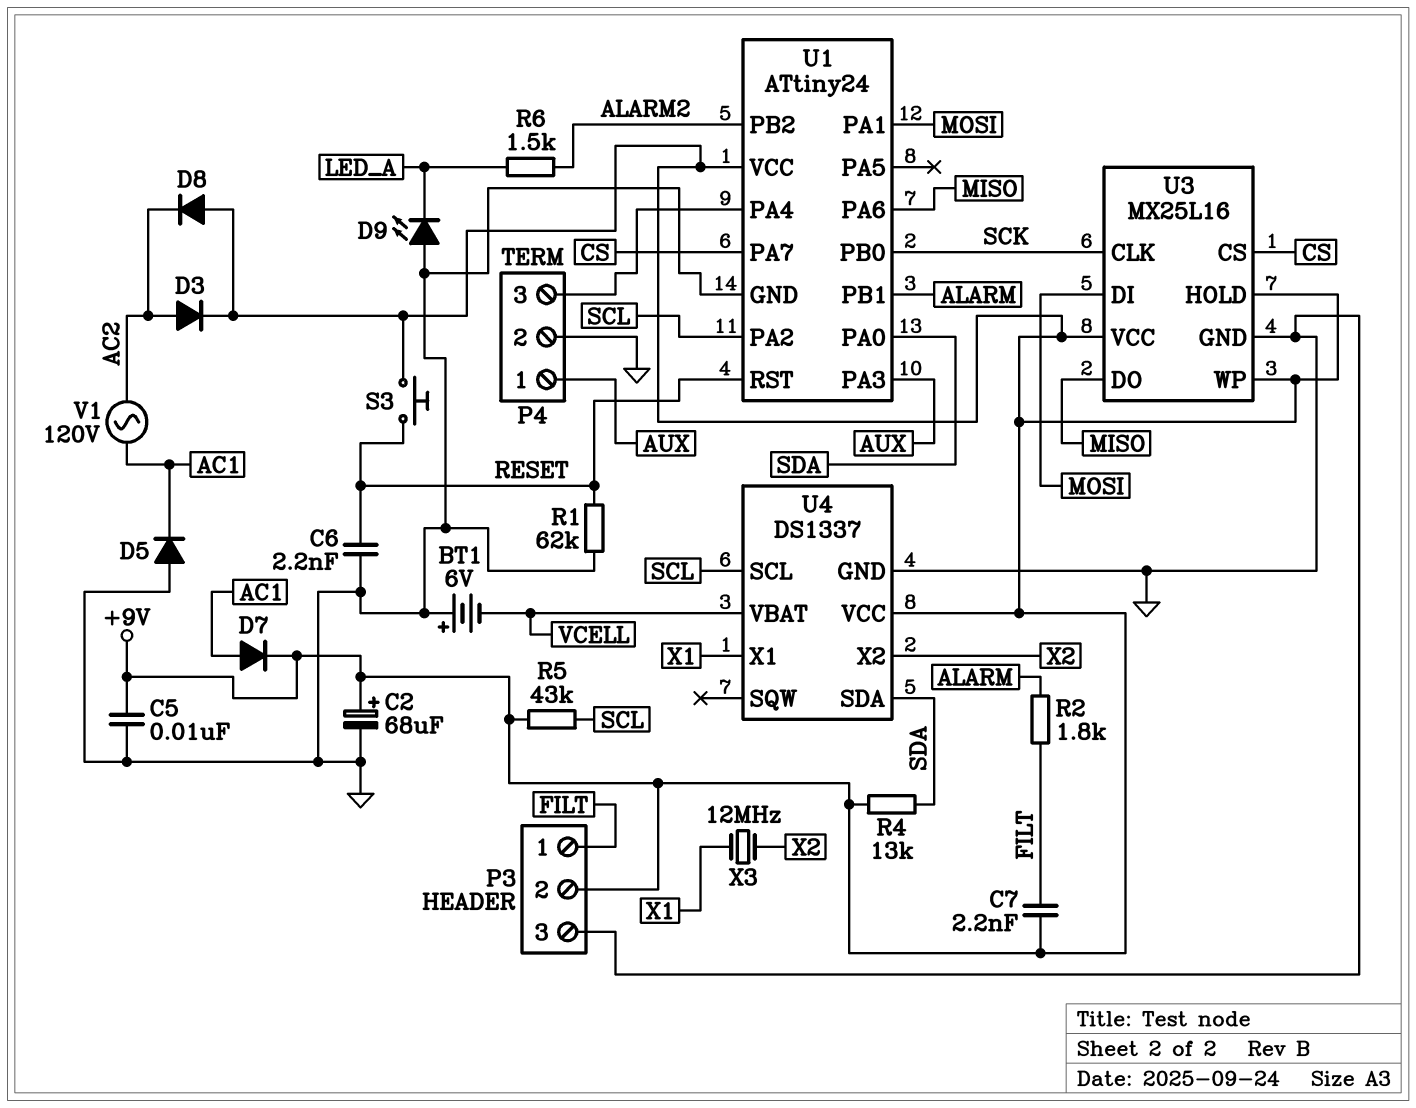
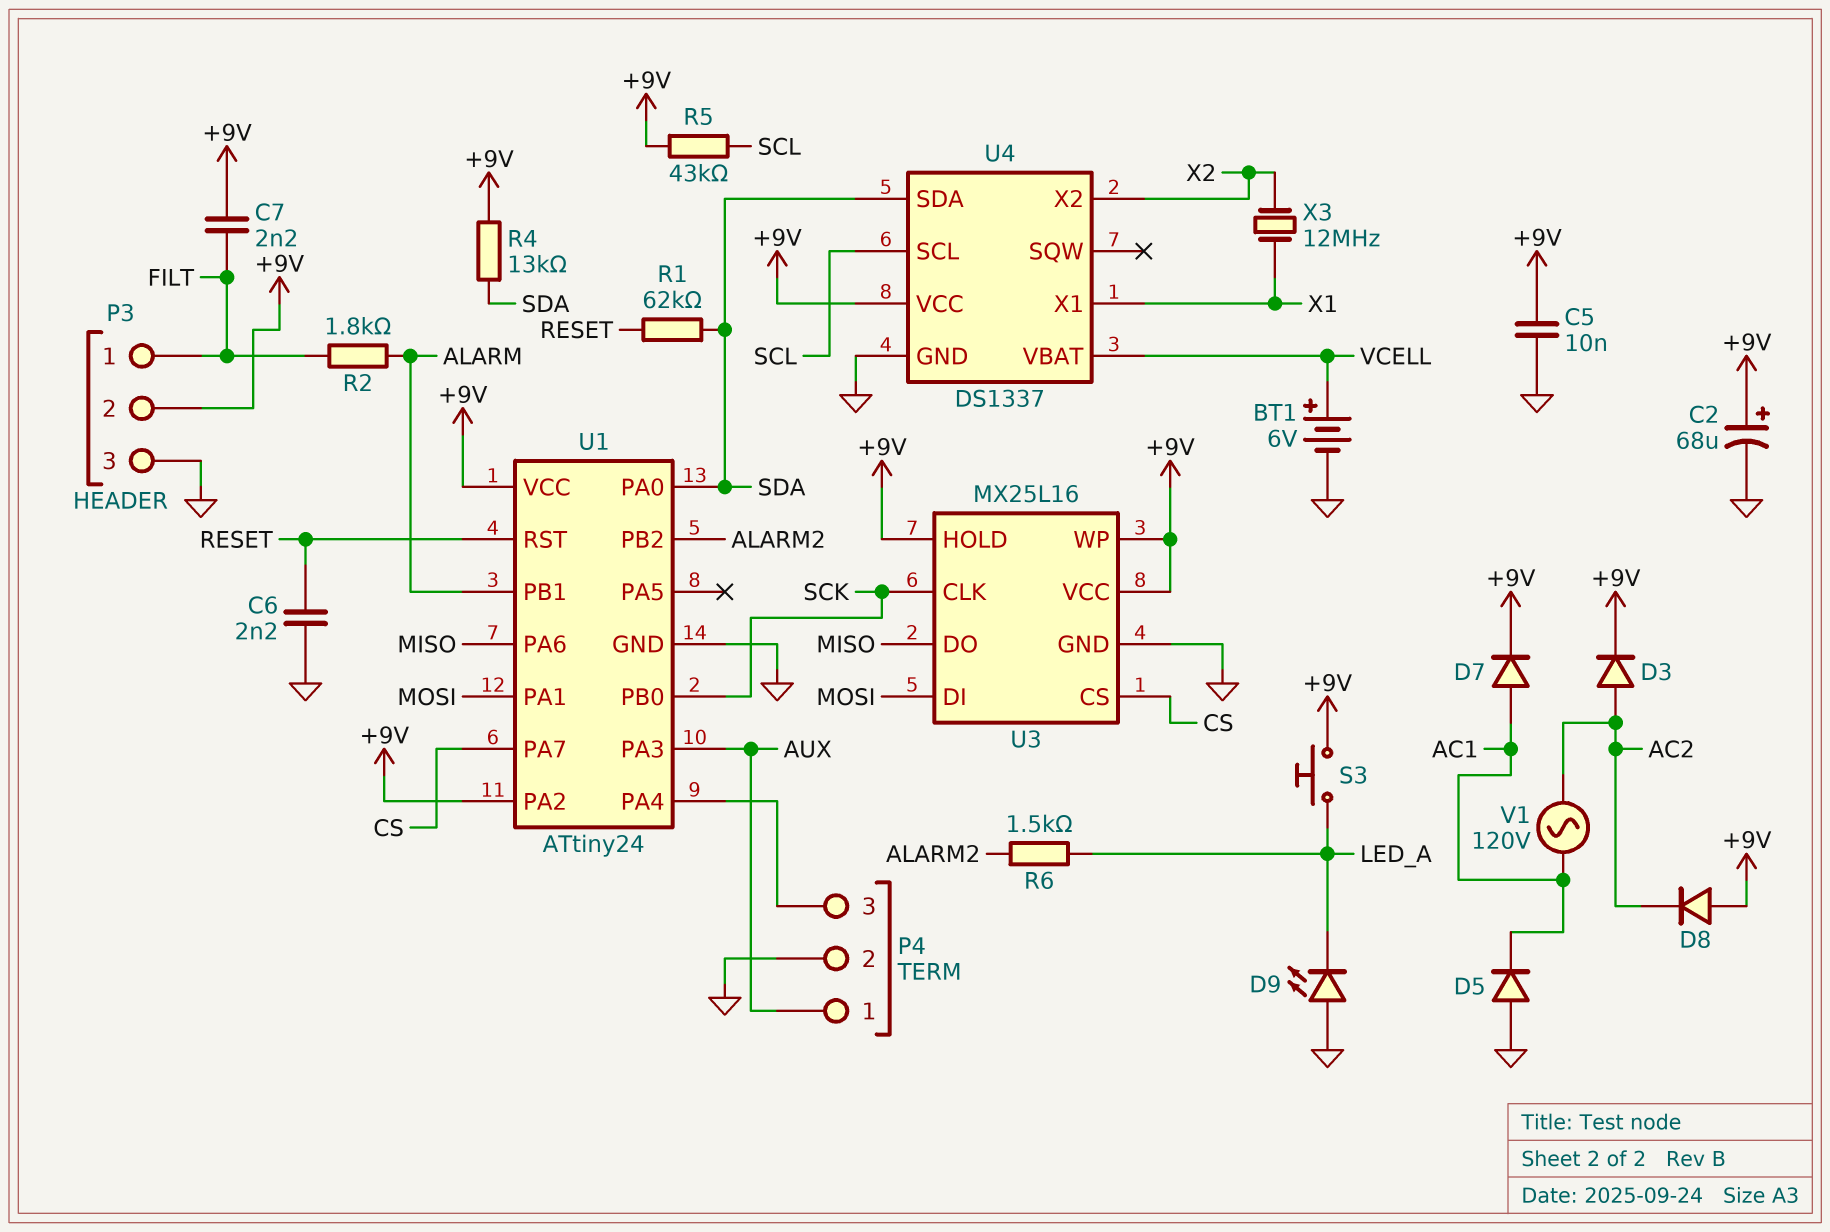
BT1: 6V (plus GND, minus VCELL) -> 6V (plus VCELL, minus GND)
R1: 62k (GND, RESET) -> 62k (RESET, SDA)
S3: button (+9V, RESET) -> button (+9V, LED_A)
U1 pin PA2: SCL -> +9V

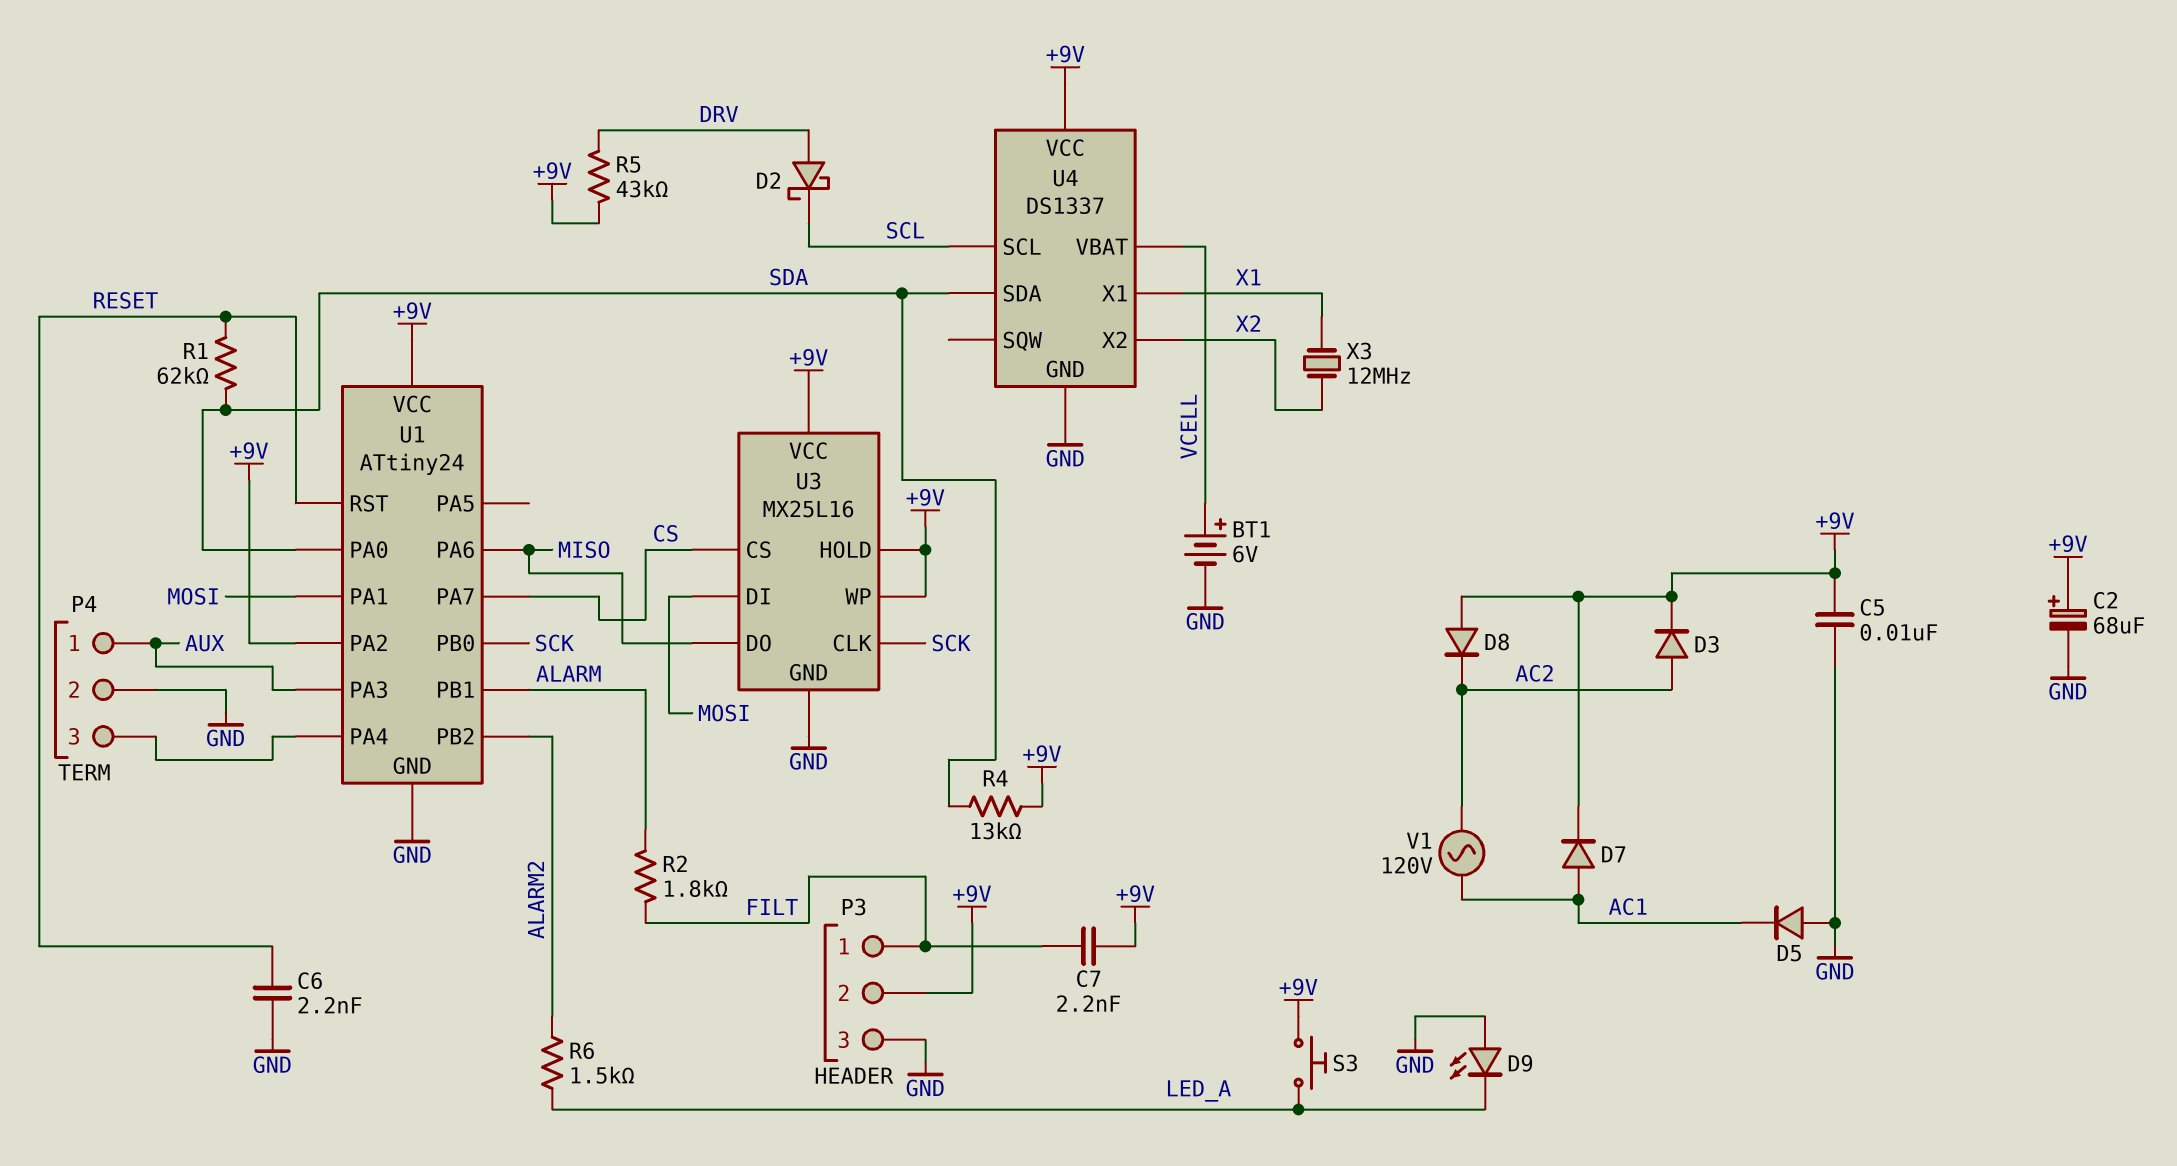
D2: none -> schottky (A DRV, K SCL)
R5: 43k (+9V, SCL) -> 43k (+9V, DRV)

